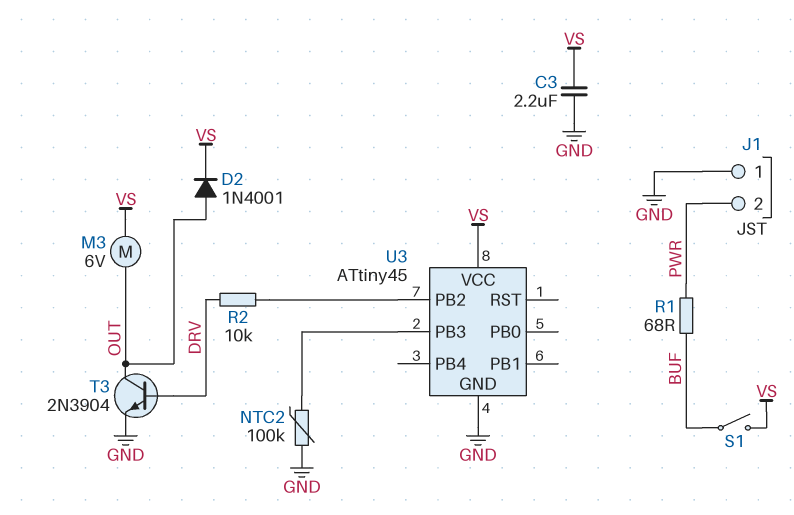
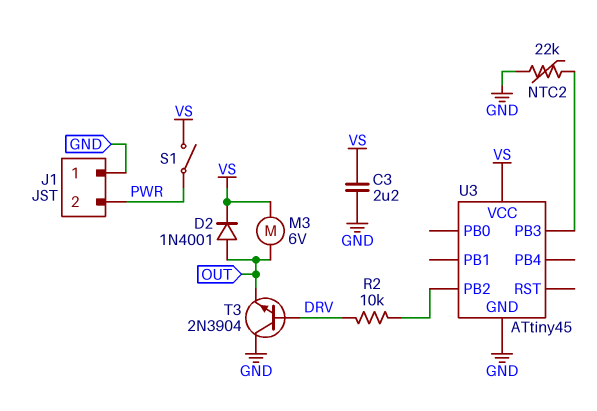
NTC2: 100k (GND, U3/PB3) -> 22k (GND, U3/PB3)
R1: 68 (BUF, PWR) -> none
S1: switch (BUF, VS) -> switch (PWR, VS)
T3: NPN 2N3904 (B DRV, C OUT, E GND) -> NPN 2N3904 (B DRV, C GND, E OUT)

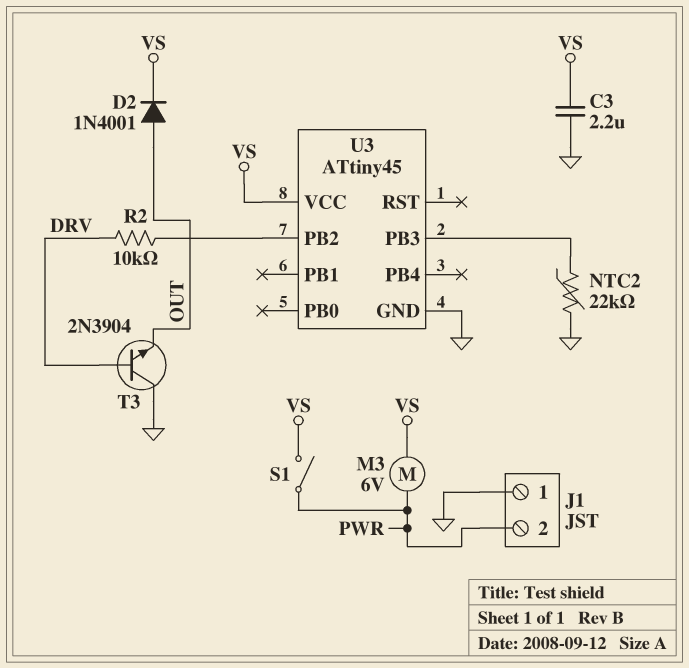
M3: motor 6V (OUT, VS) -> motor 6V (PWR, VS)

